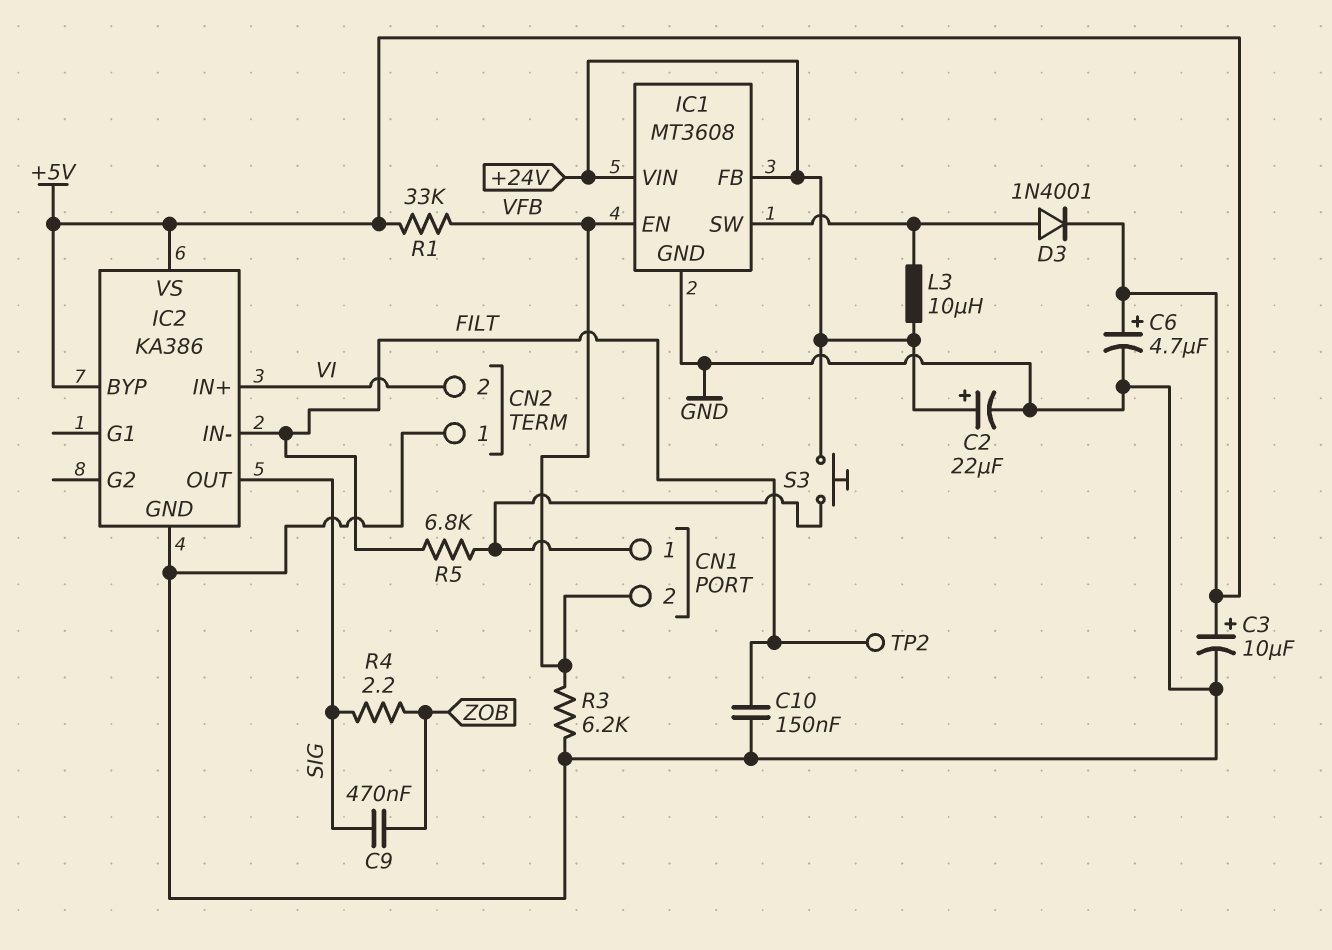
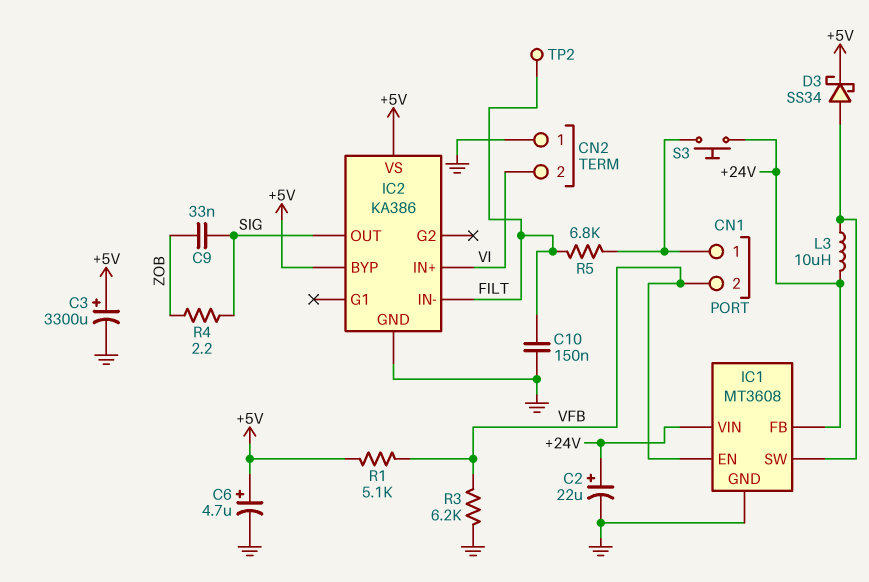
C3: 10uF (plus +5V, minus GND) -> 3300uF (plus +5V, minus GND)
C9: 470nF (SIG, ZOB) -> 33nF (SIG, ZOB)
D3: diode 1N4001 (A IC1/SW, K +5V) -> schottky SS34 (A IC1/SW, K +5V)
R1: 33k (+5V, VFB) -> 5.1k (+5V, VFB)

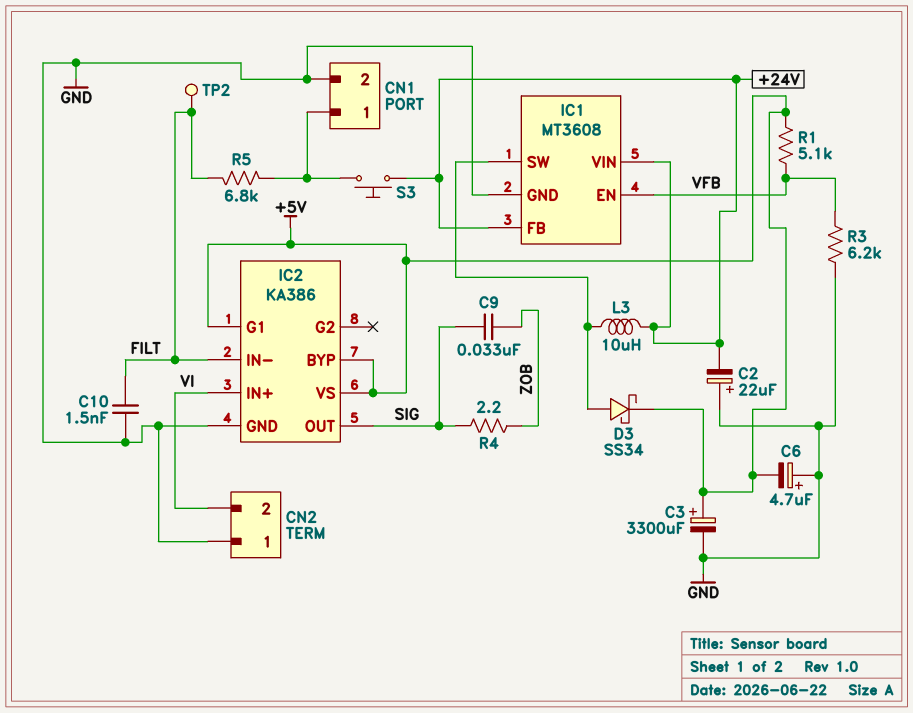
C2: 22uF (plus +24V, minus GND) -> 22uF (plus GND, minus +24V)
C6: 4.7uF (plus +5V, minus GND) -> 4.7uF (plus GND, minus +5V)
C10: 150nF (FILT, GND) -> 1.5nF (FILT, GND)
CN1 pin 2: VFB -> GND
IC2 pin G1: none -> +5V

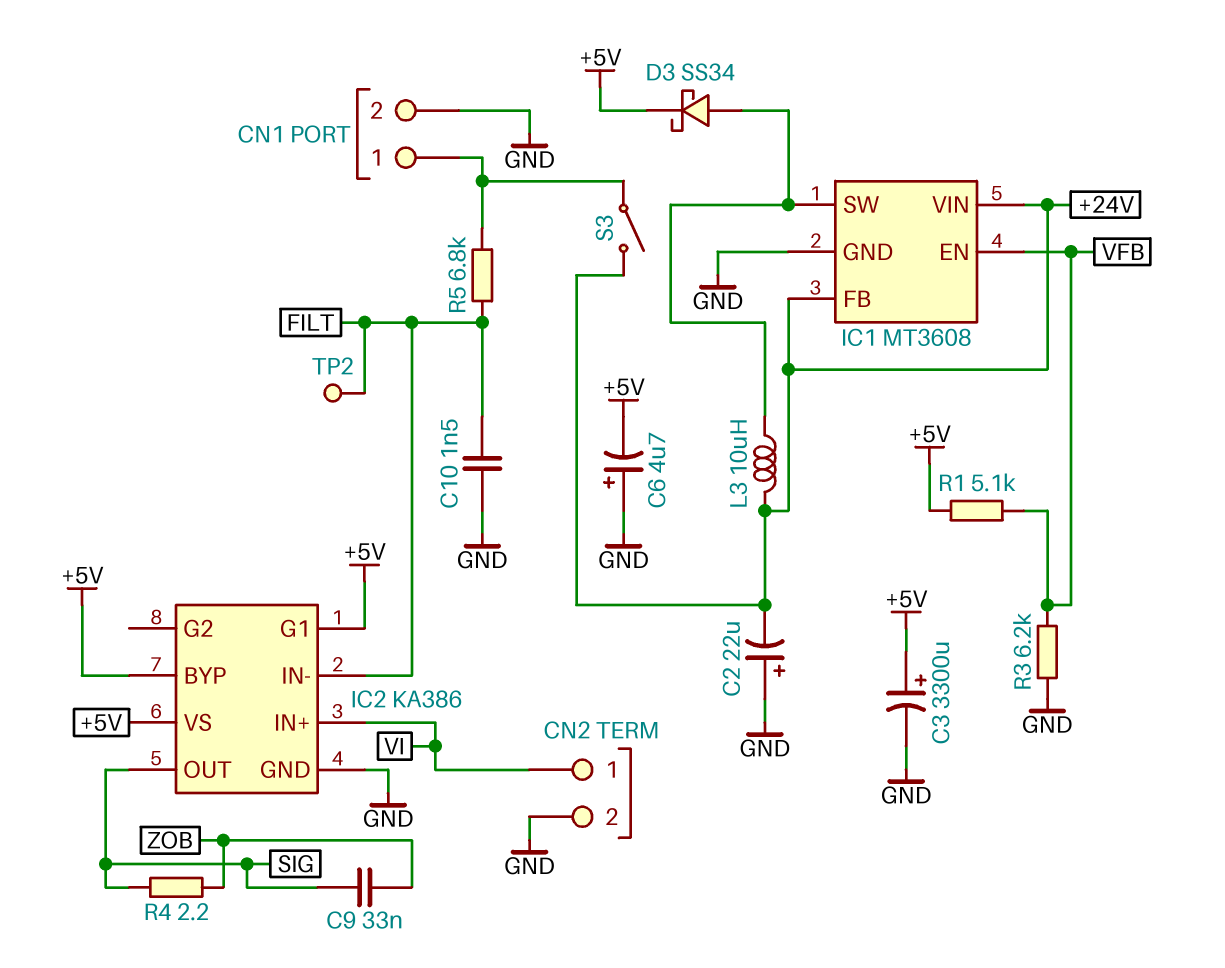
CN2 pin 1: GND -> VI
CN2 pin 2: VI -> GND
S3: button (+24V, CN1/1) -> switch (+24V, CN1/1)

